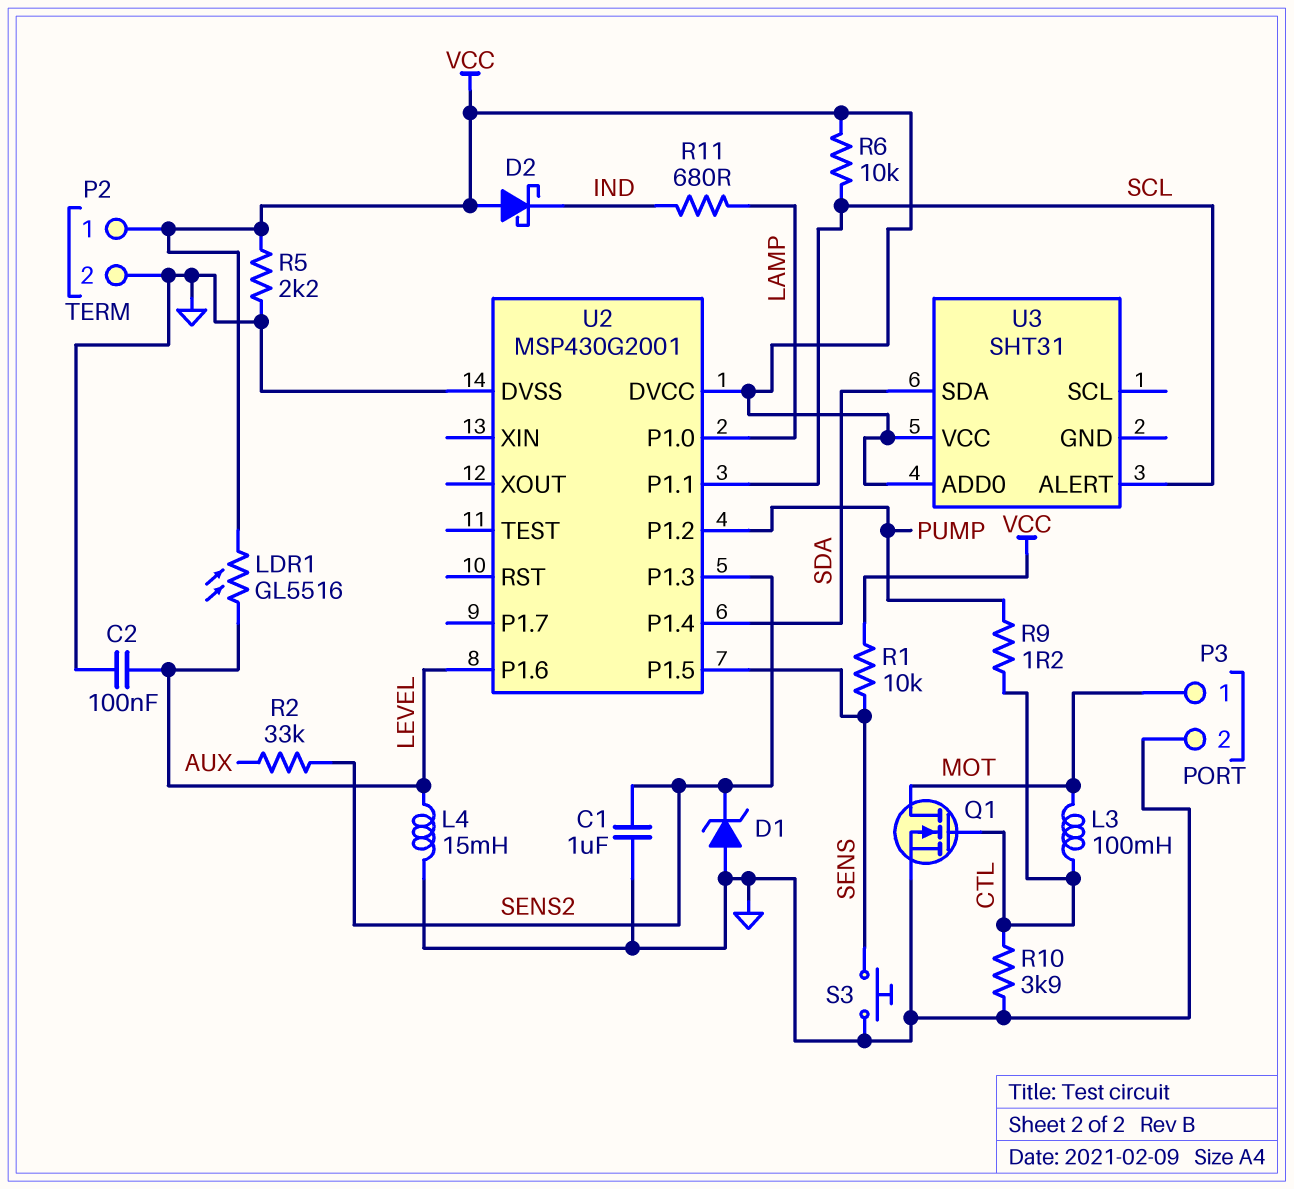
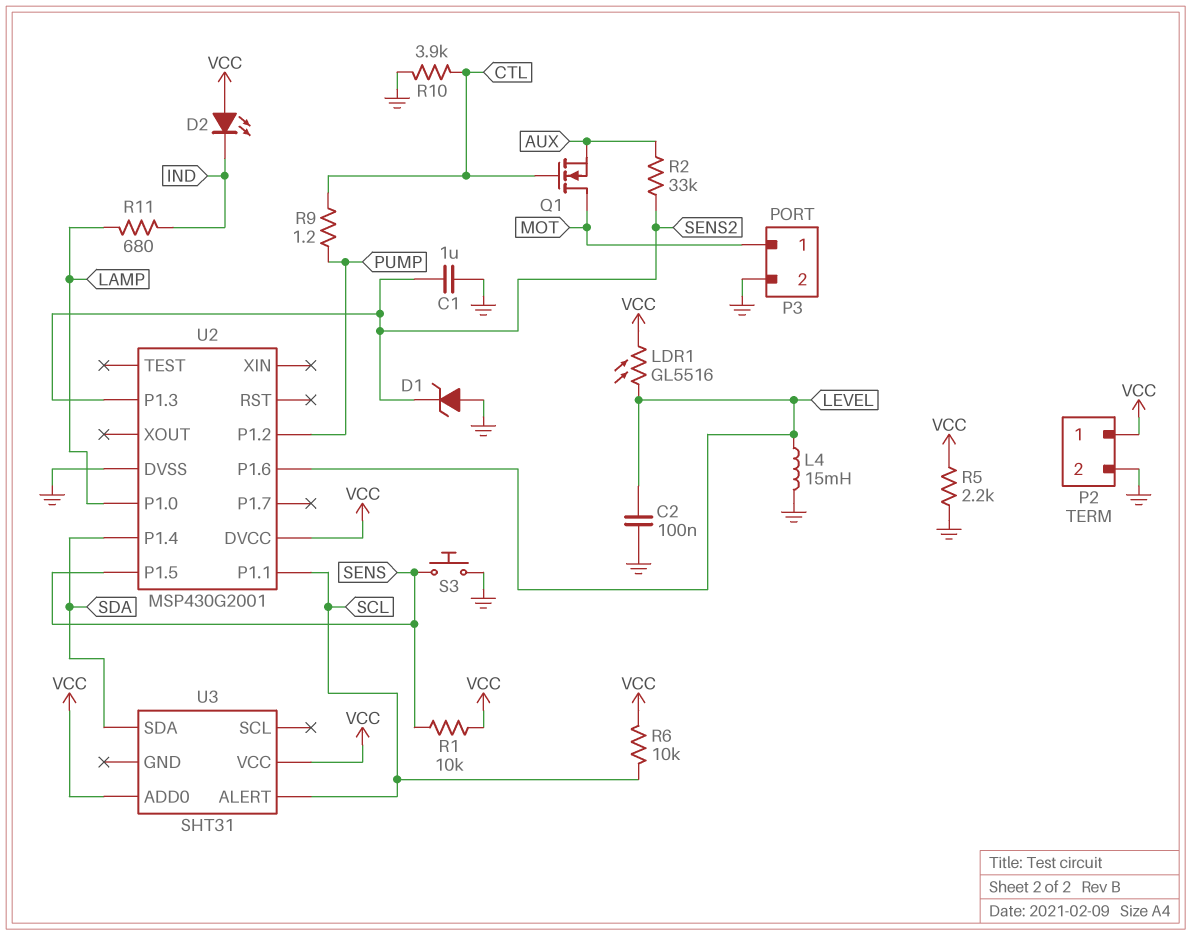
D2: schottky (A VCC, K IND) -> LED (A VCC, K IND)
L3: 100mH (CTL, MOT) -> none
Q1: NMOS (G CTL, D MOT, S GND) -> NMOS (G CTL, D MOT, S AUX)

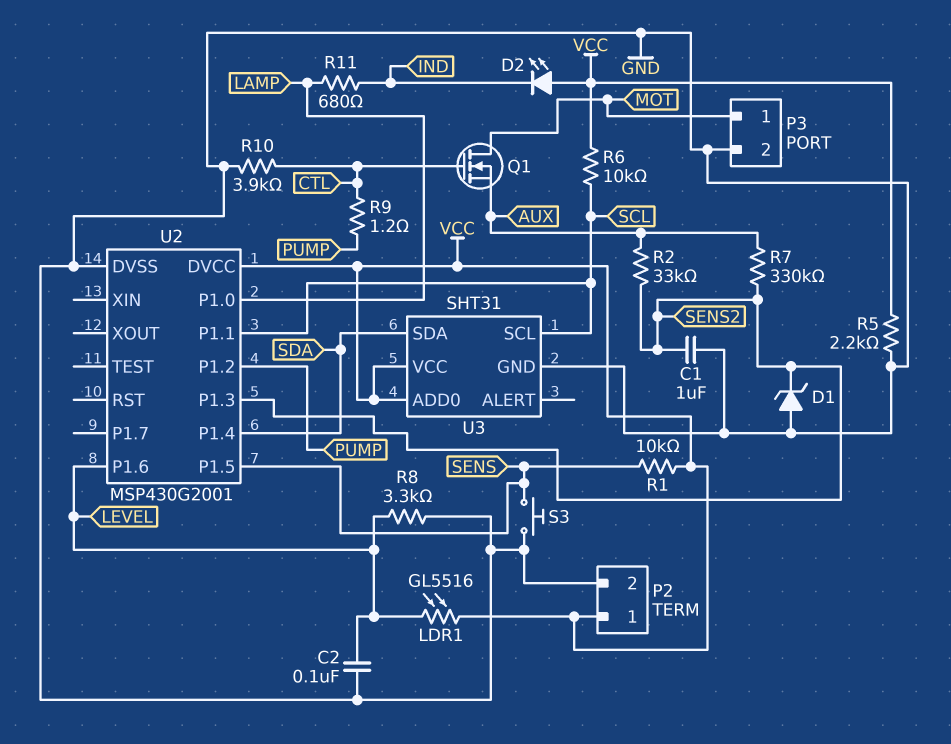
L4: 15mH (GND, LEVEL) -> none
R7: none -> 330k (AUX, SENS2)
R8: none -> 3.3k (GND, LEVEL)
U3 pin ALERT: SCL -> none
U3 pin GND: none -> GND
U3 pin SCL: none -> SCL

